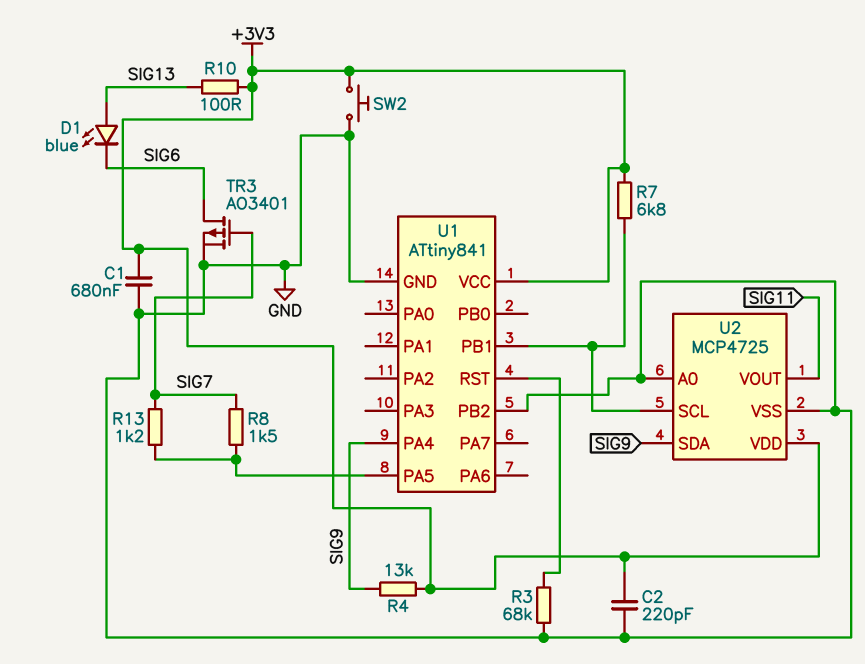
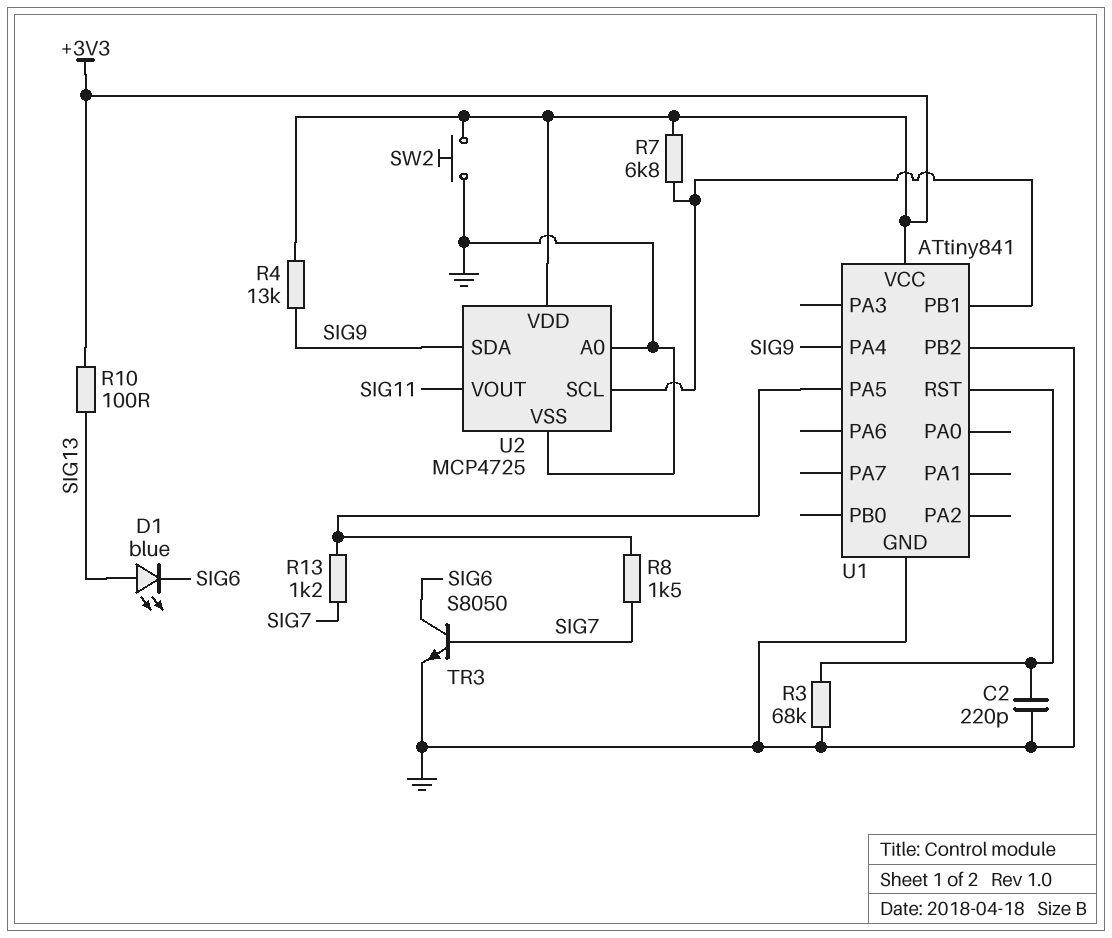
C1: 680nF (+3V3, GND) -> none
C2: 220pF (+3V3, GND) -> 220pF (GND, U1/RST)
TR3: PMOS AO3401 (G SIG7, D SIG6, S GND) -> NPN S8050 (B SIG7, C SIG6, E GND)

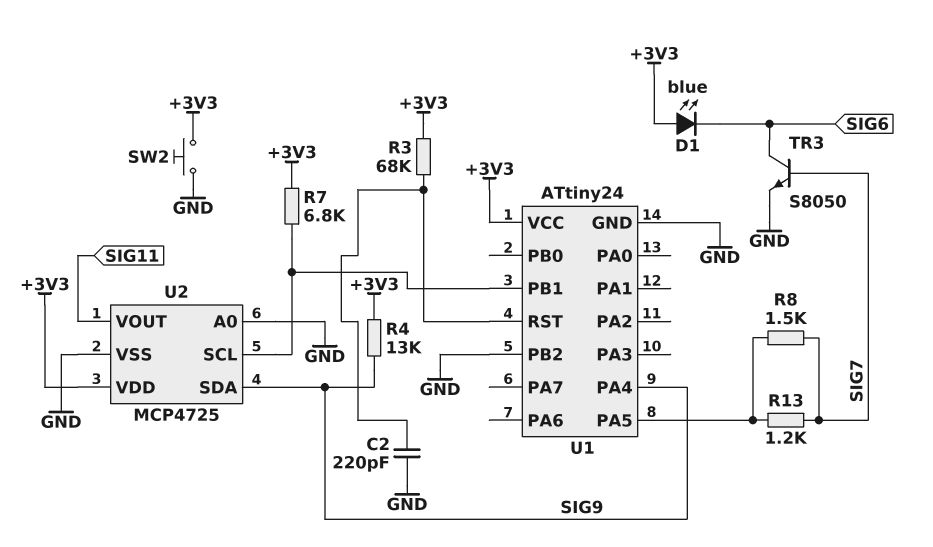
D1: LED blue (A SIG13, K SIG6) -> LED blue (A +3V3, K SIG6)
R3: 68k (GND, U1/RST) -> 68k (+3V3, U1/RST)
R10: 100 (+3V3, SIG13) -> none
U1: ATtiny841 -> ATtiny24

